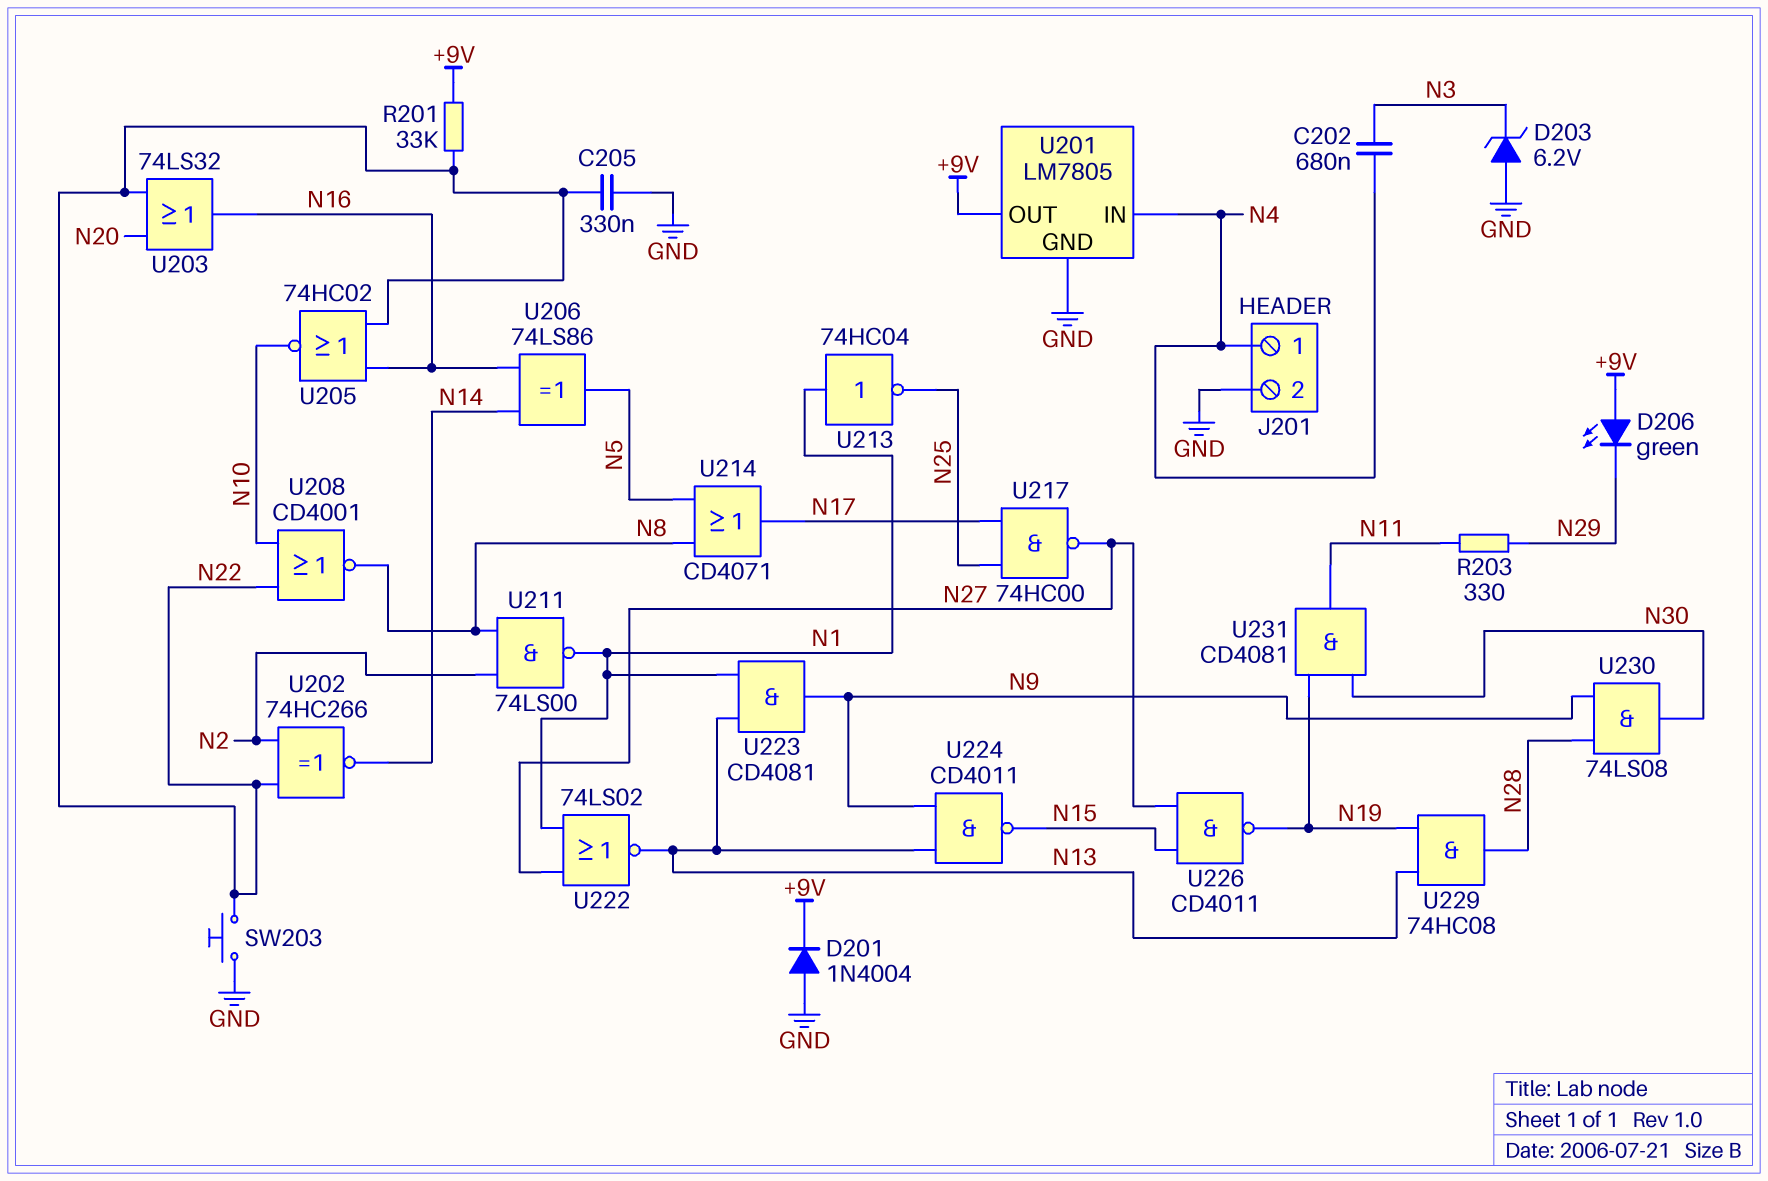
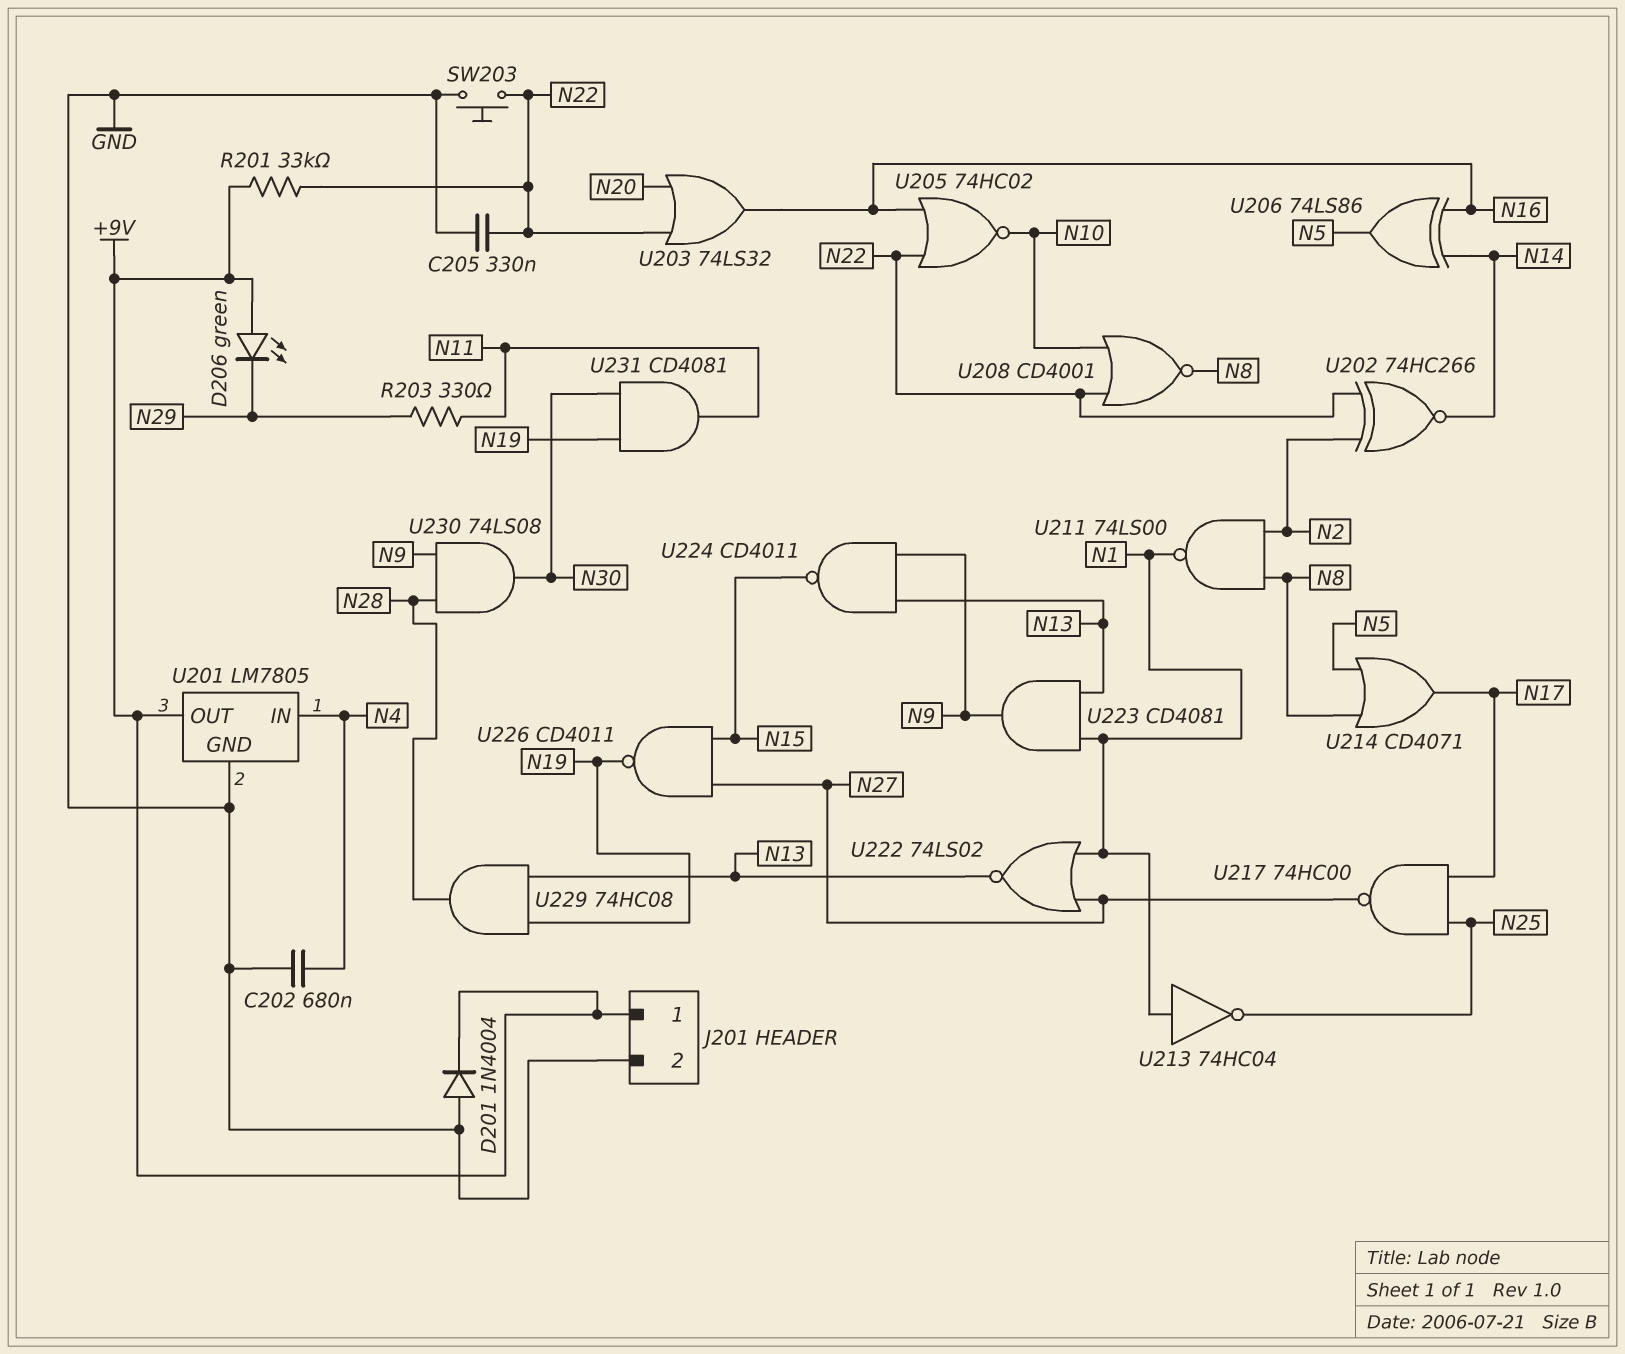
C202: 680nF (N3, N4) -> 680nF (GND, N4)
D203: zener 6.2V (A GND, K N3) -> none
J201 pin 1: N4 -> +9V

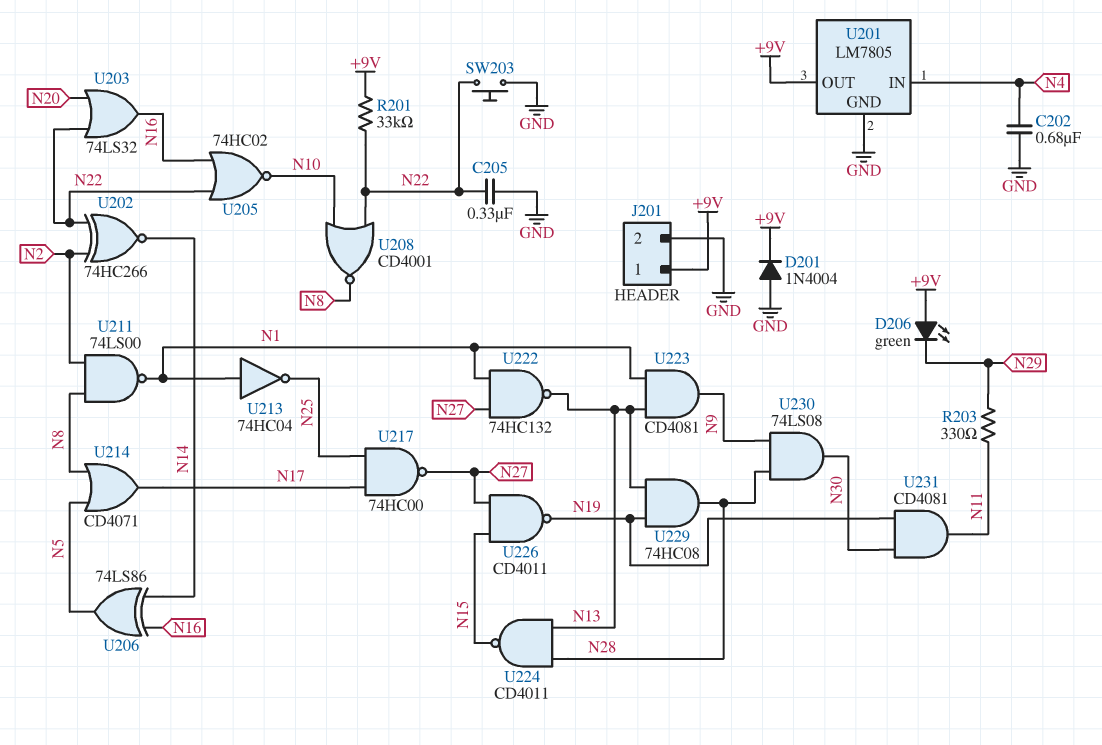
U222: NOR 74LS02 (in N1, in N27, out N13) -> NAND 74HC132 (in N1, in N27, out N13)
U224: NAND CD4011 (in N9, in N13, out N15) -> NAND CD4011 (in N13, in N28, out N15)

